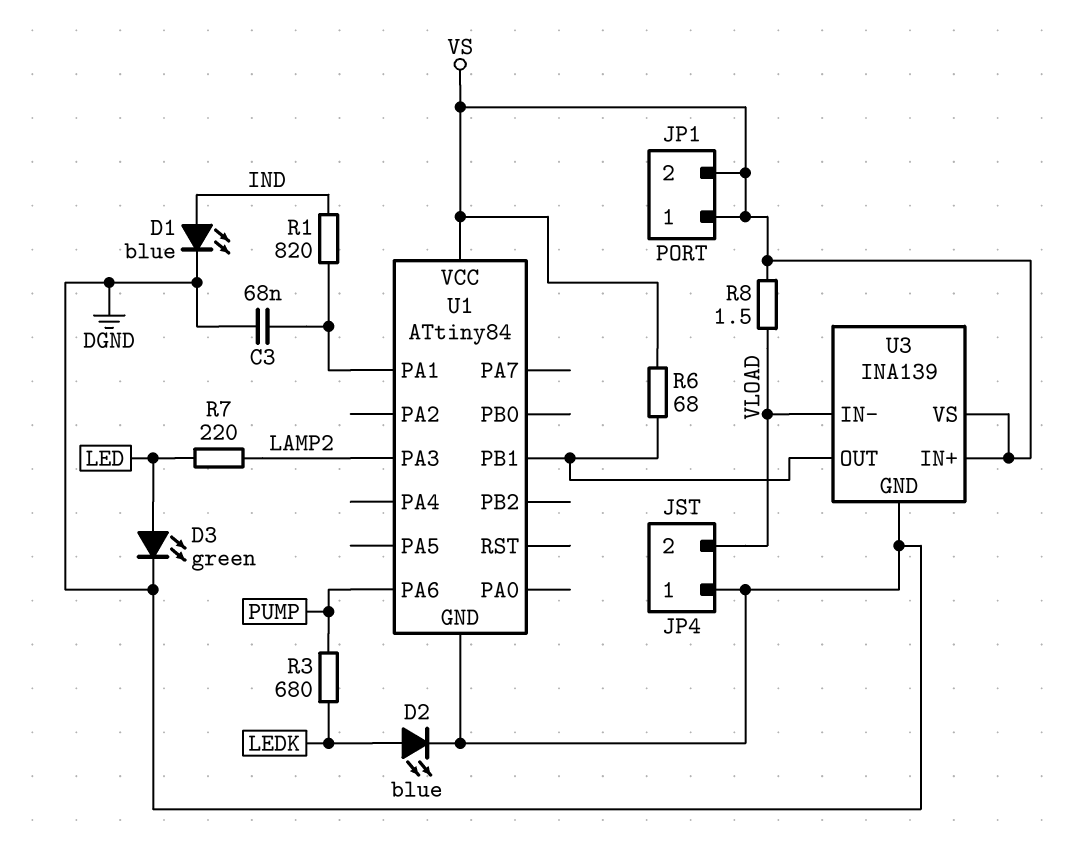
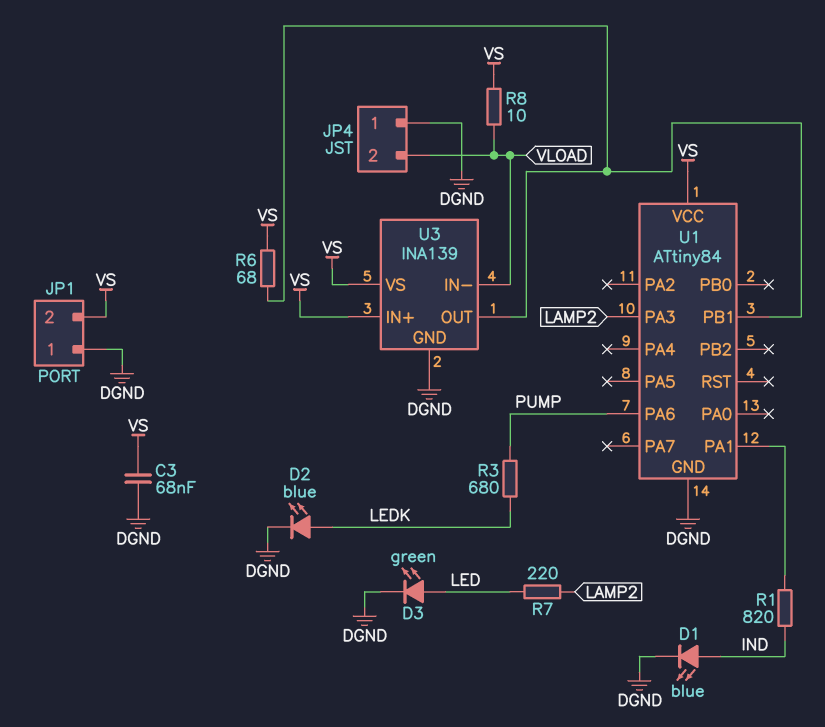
C3: 68nF (DGND, U1/PA1) -> 68nF (DGND, VS)
JP1 pin 1: VS -> DGND
R8: 1.5 (VLOAD, VS) -> 10 (VLOAD, VS)

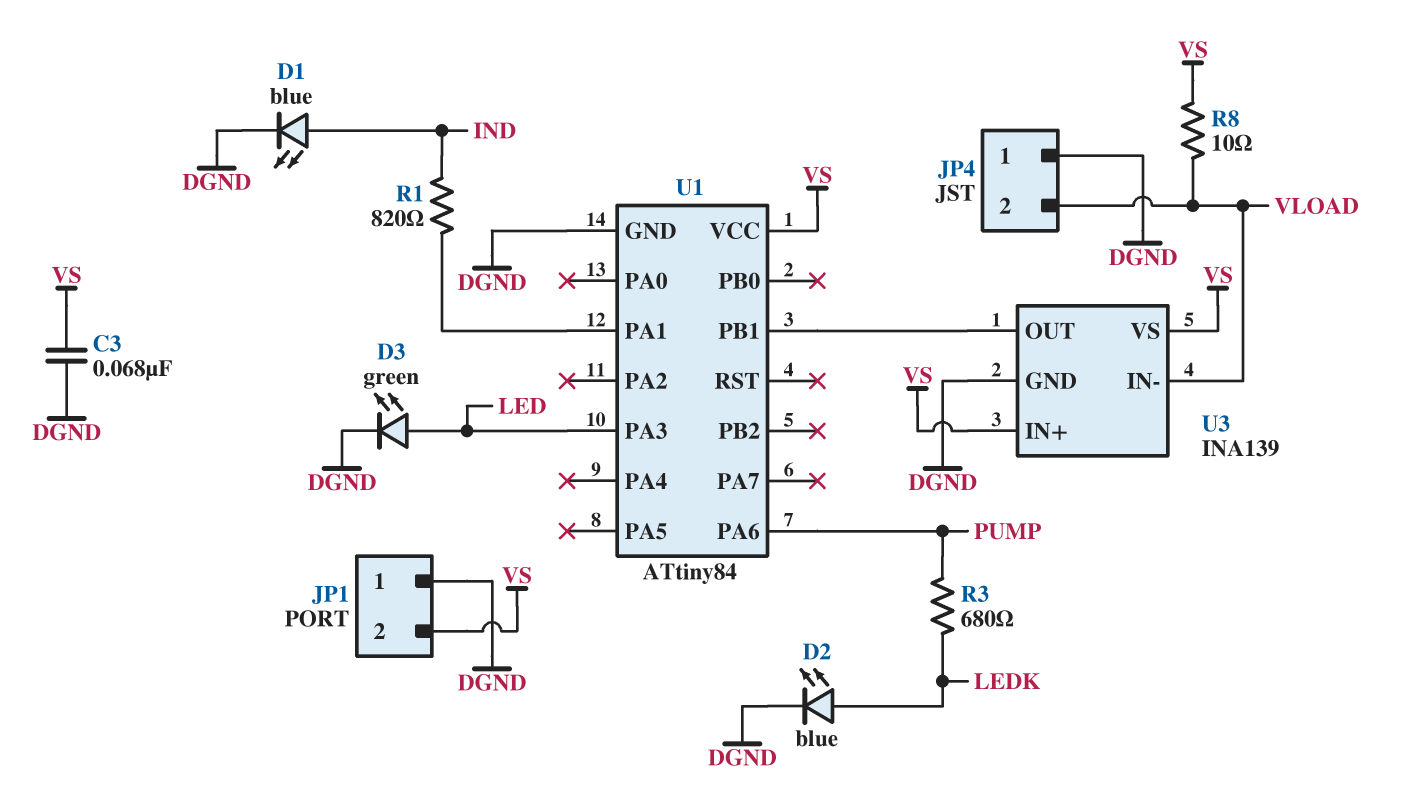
R6: 68 (U1/PB1, VS) -> none
R7: 220 (LAMP2, LED) -> none
U1 pin PA3: LAMP2 -> LED

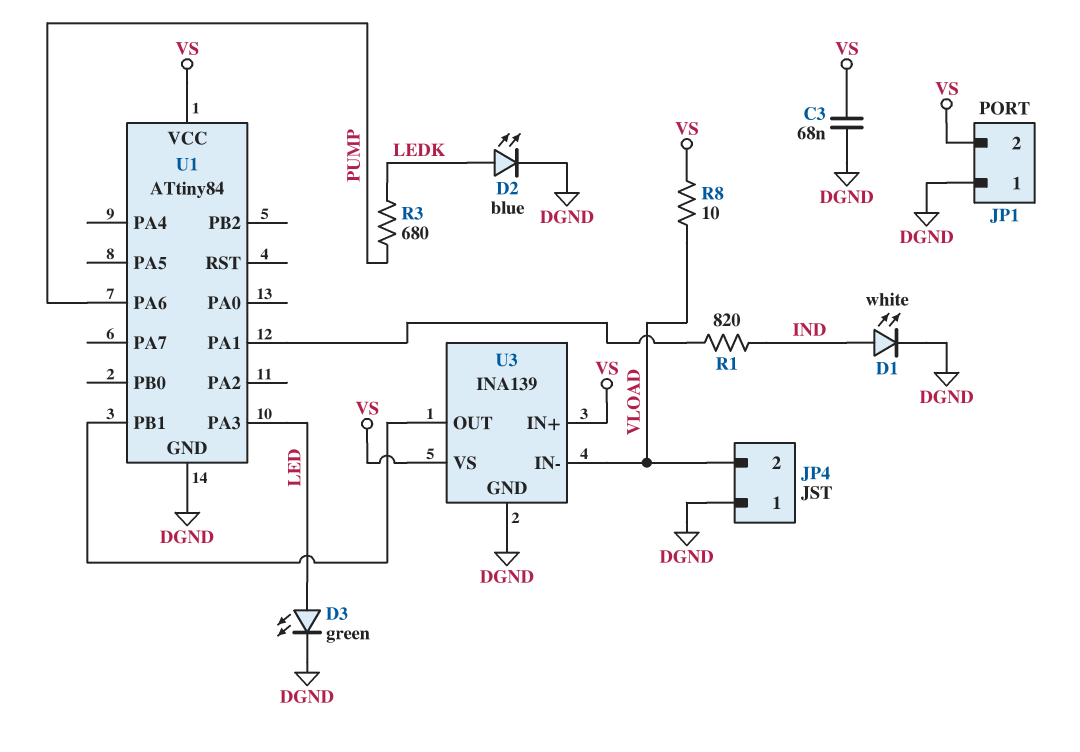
D1: LED blue (A IND, K DGND) -> LED white (A IND, K DGND)

